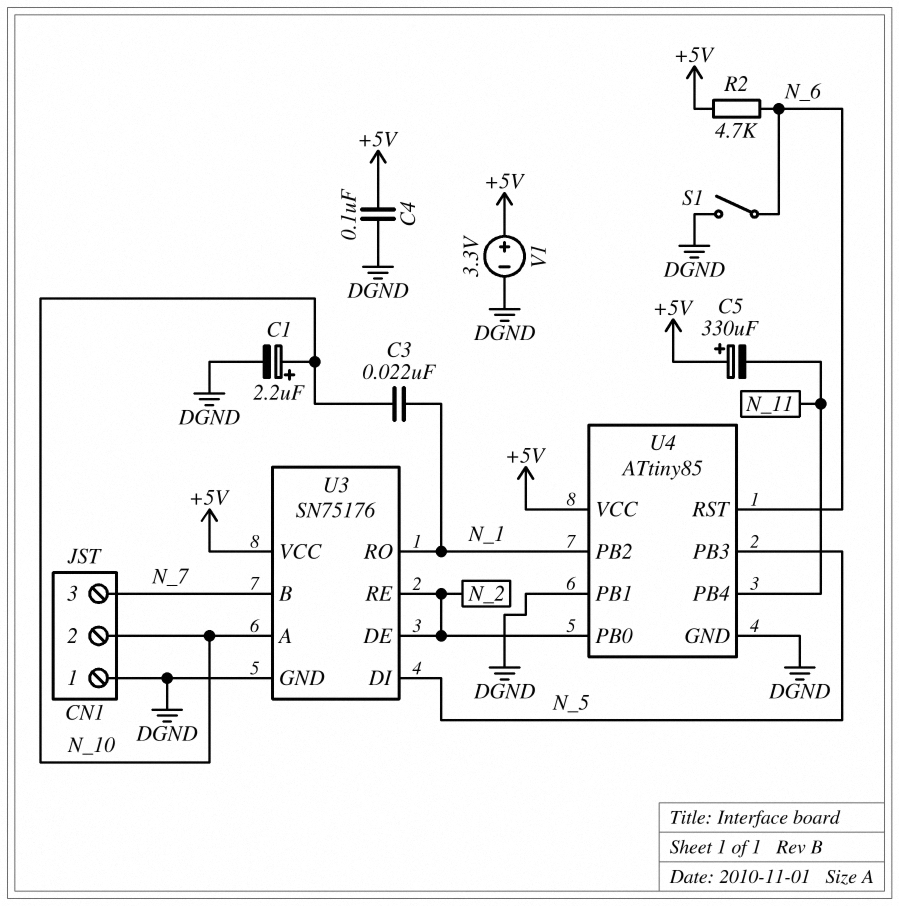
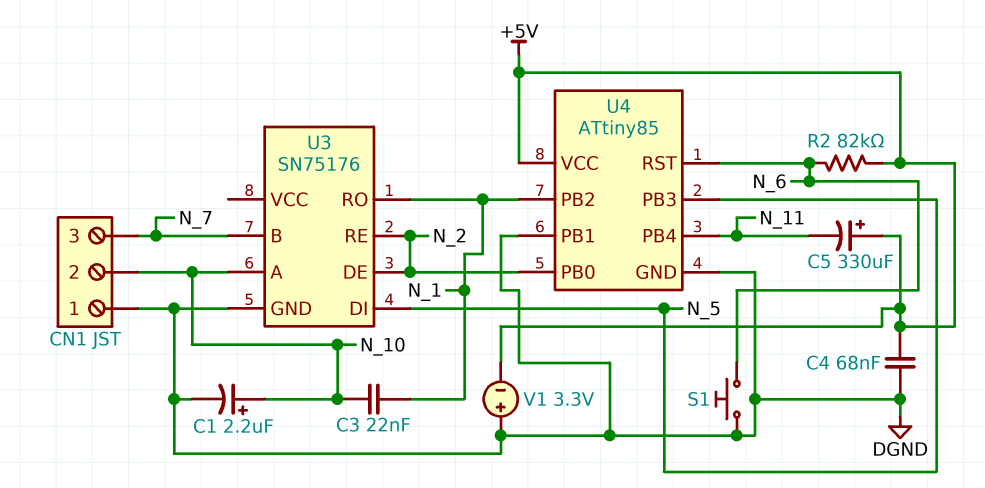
C4: 100nF (+5V, DGND) -> 68nF (+5V, DGND)
R2: 4.7k (+5V, N_6) -> 82k (+5V, N_6)
S1: switch (DGND, N_6) -> button (DGND, N_6)
U3 pin VCC: +5V -> none
V1: 3.3V (plus +5V, minus DGND) -> 3.3V (plus DGND, minus +5V)

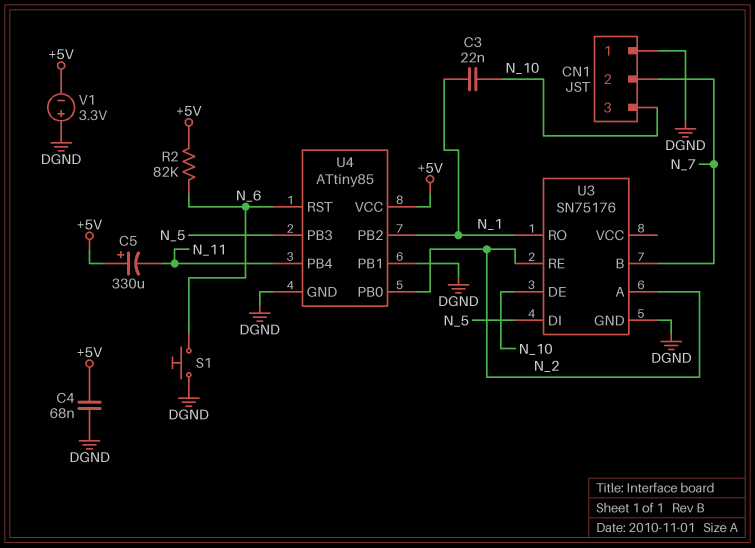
C1: 2.2uF (plus N_10, minus DGND) -> none
CN1 pin 2: N_10 -> N_7
CN1 pin 3: N_7 -> N_10
U3 pin A: N_10 -> N_2
U3 pin DE: N_2 -> N_10

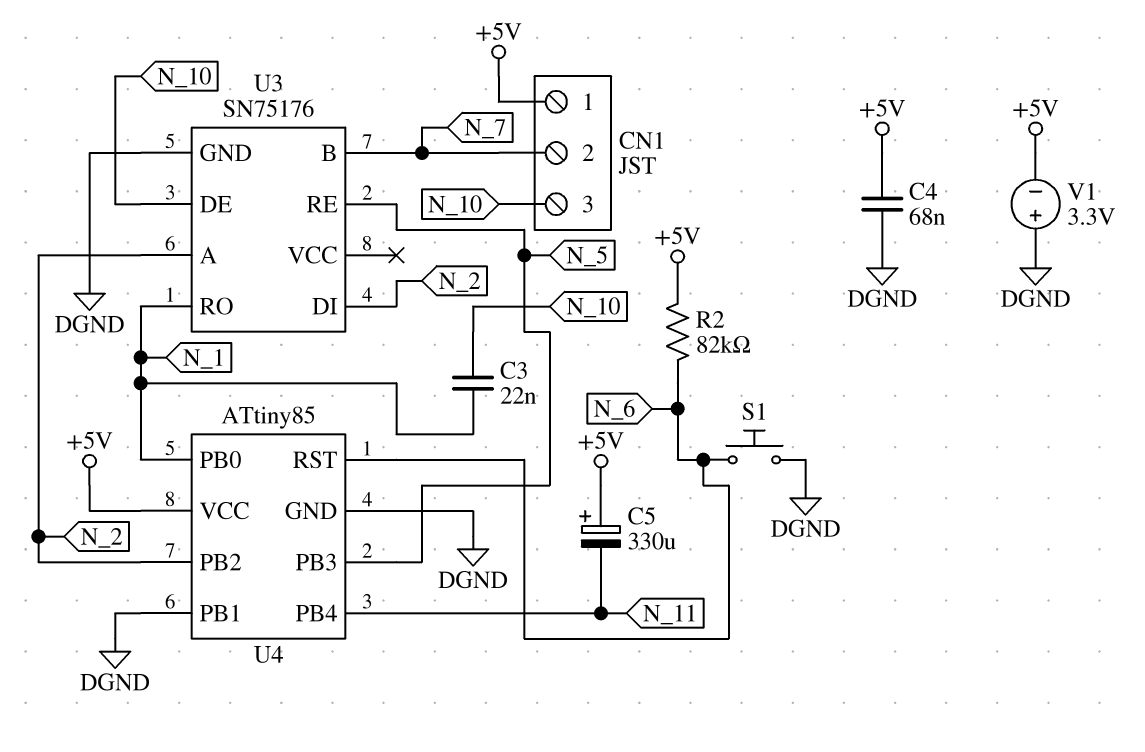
CN1 pin 1: DGND -> +5V
U3 pin DI: N_5 -> N_2
U3 pin RE: N_2 -> N_5
U4 pin PB0: N_2 -> N_1
U4 pin PB2: N_1 -> N_2

